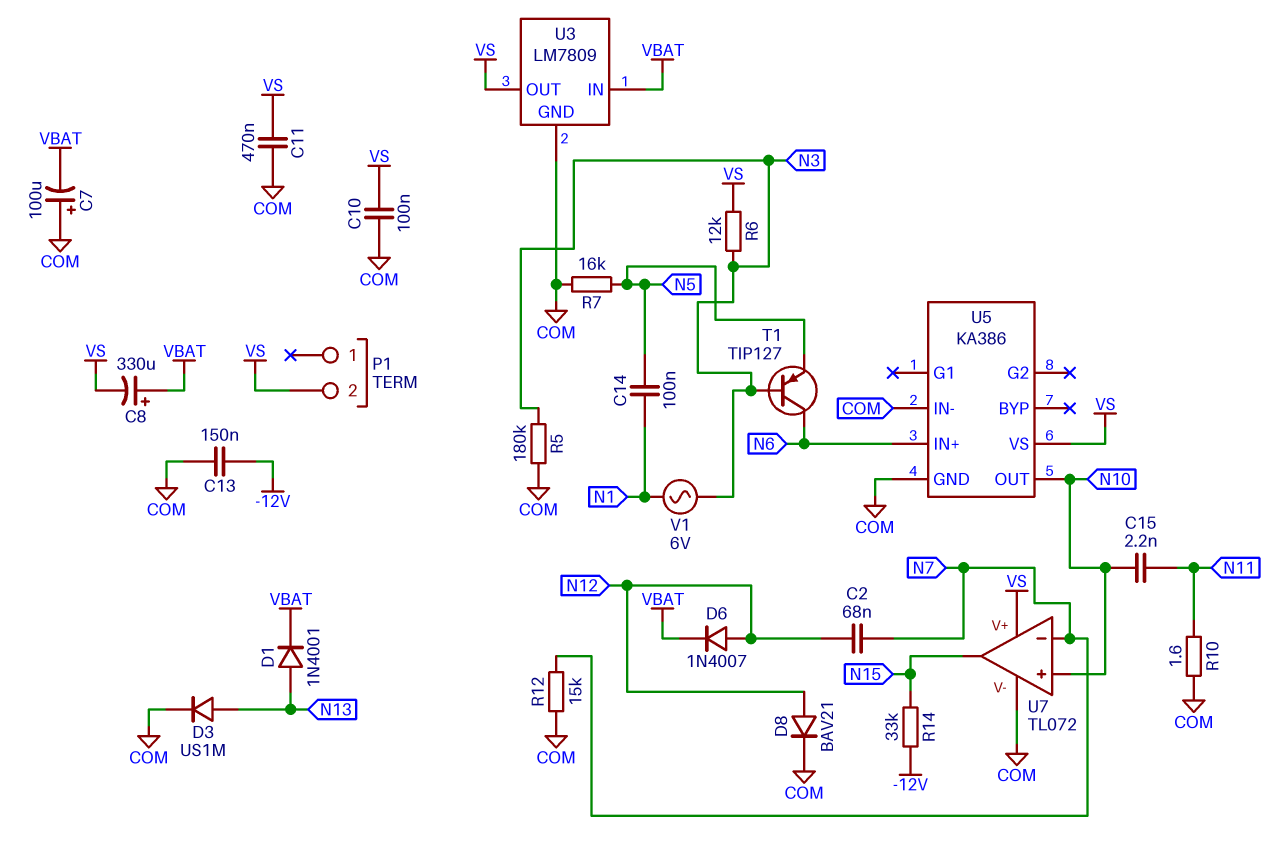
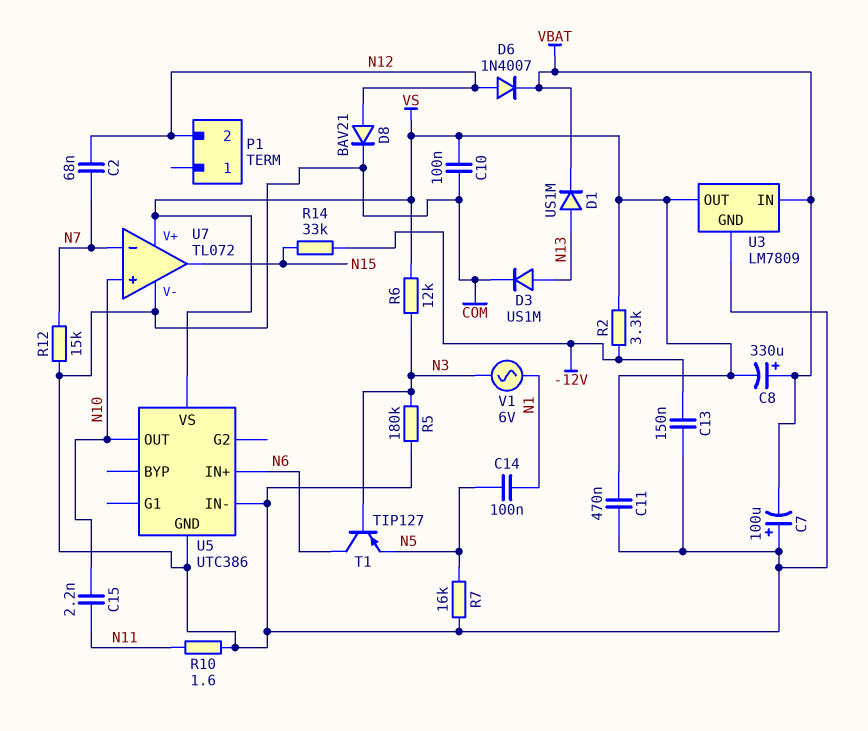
D1: diode 1N4001 (A N13, K VBAT) -> diode US1M (A N13, K VBAT)
P1 pin 2: VS -> N12
R2: none -> 3.3k (-12V, VS)
U5: KA386 -> UTC386

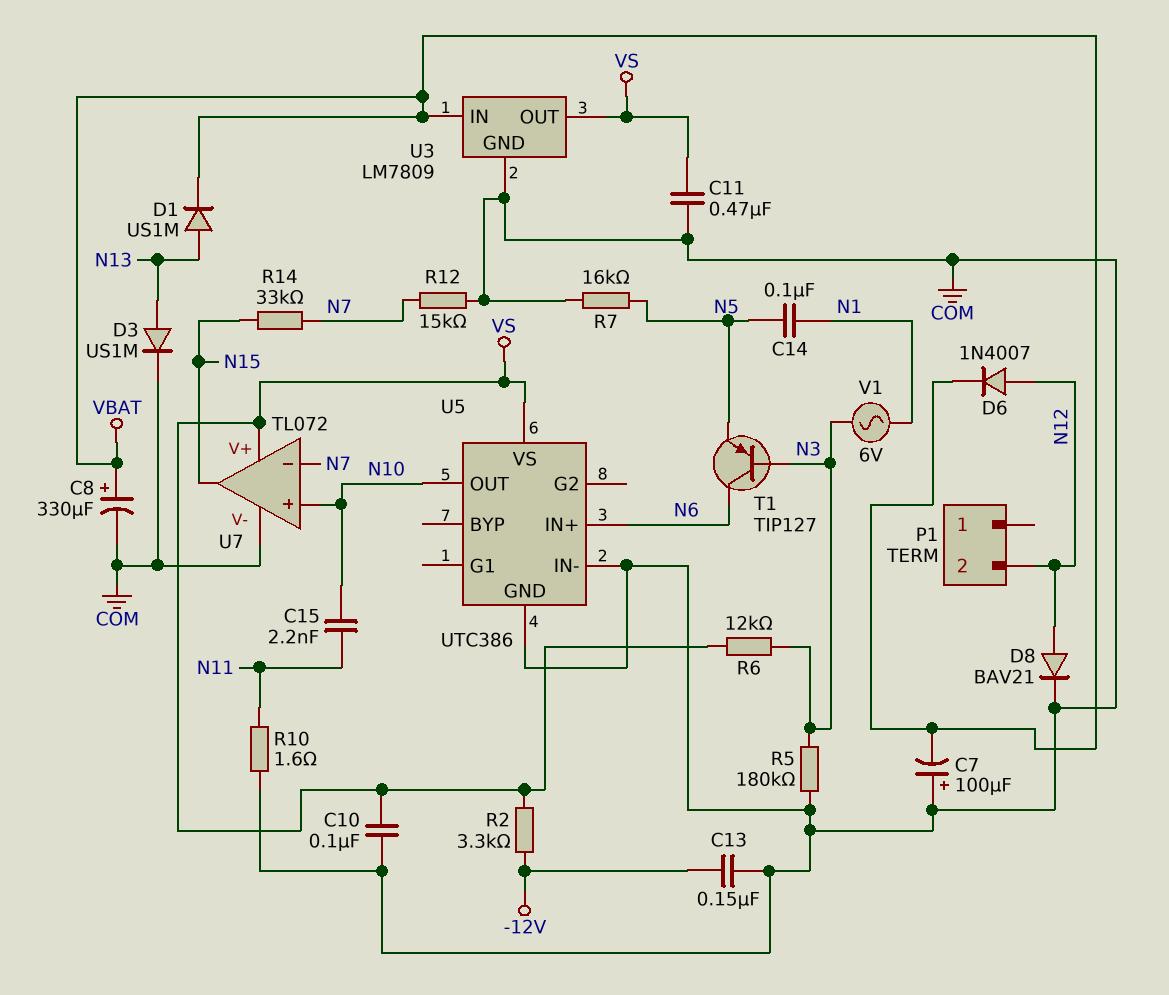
C2: 68nF (N7, N12) -> none
C8: 330uF (plus VBAT, minus VS) -> 330uF (plus VBAT, minus COM)
R14: 33k (-12V, N15) -> 33k (N7, N15)

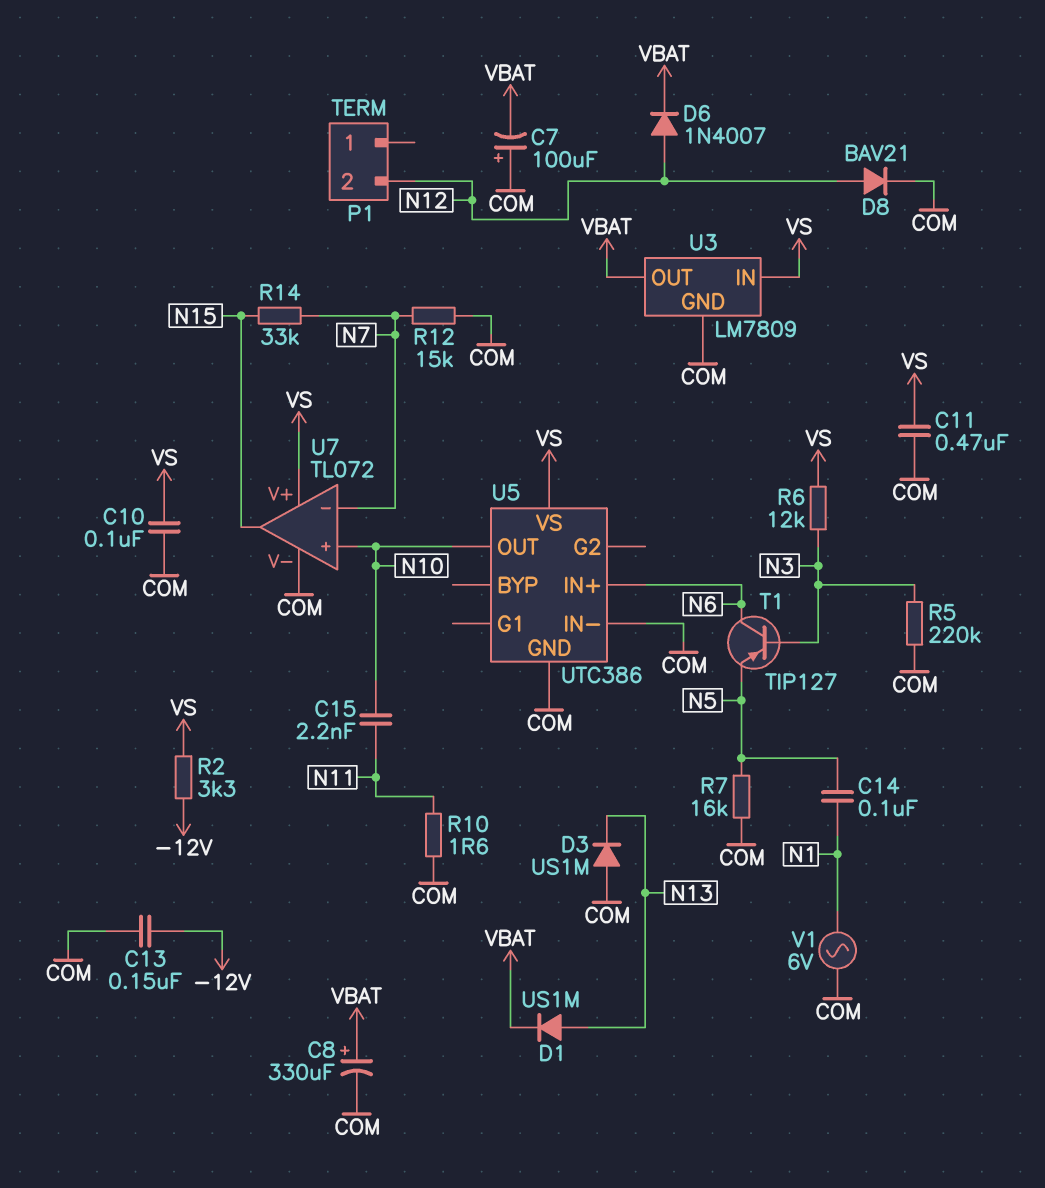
D3: diode US1M (A N13, K COM) -> diode US1M (A COM, K N13)
R5: 180k (COM, N3) -> 220k (COM, N3)
U3 pin IN: VBAT -> VS
U3 pin OUT: VS -> VBAT
V1: AC 6V (N1, N3) -> AC 6V (COM, N1)

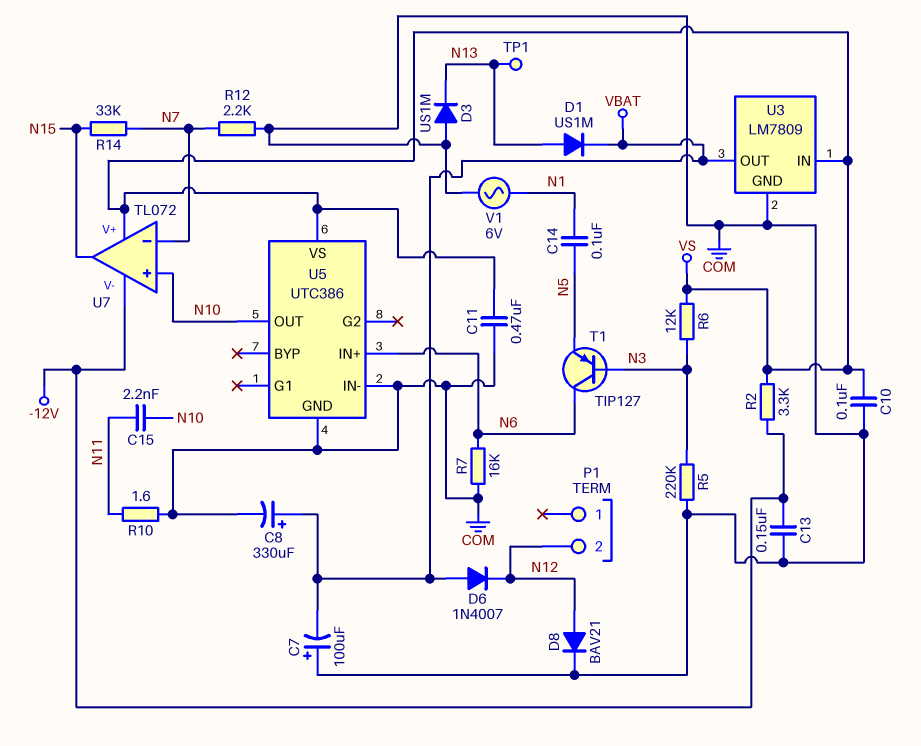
D6: diode 1N4007 (A N12, K VBAT) -> diode 1N4007 (A VBAT, K N12)
R7: 16k (COM, N5) -> 16k (COM, N6)
R12: 15k (COM, N7) -> 2.2k (COM, N7)
TP1: none -> test point (N13)
U7 pin V-: COM -> -12V

